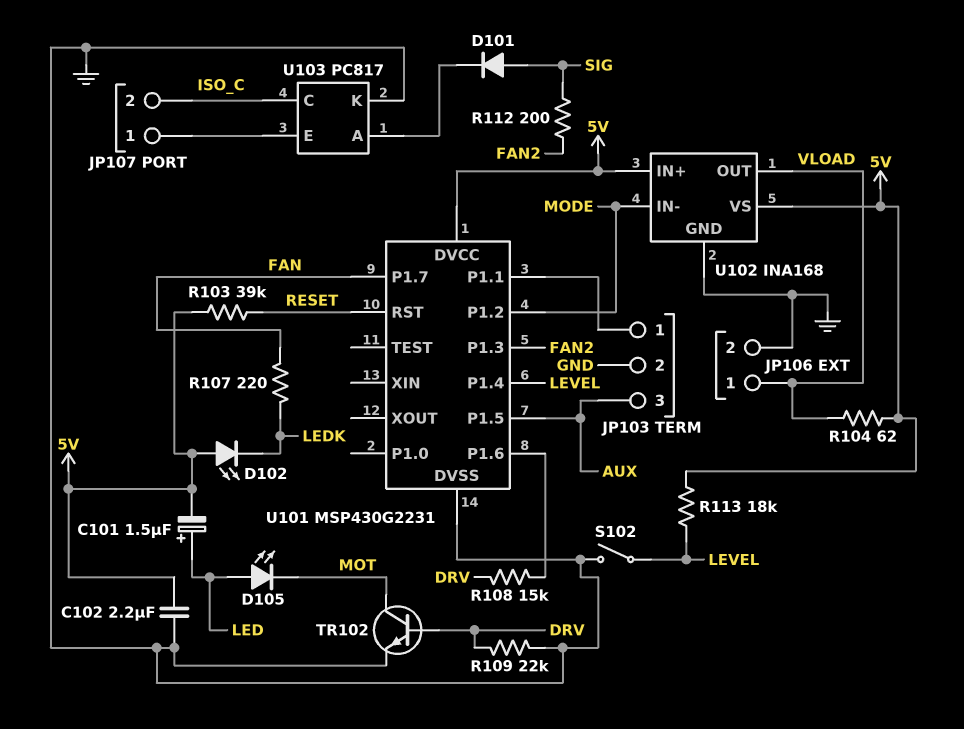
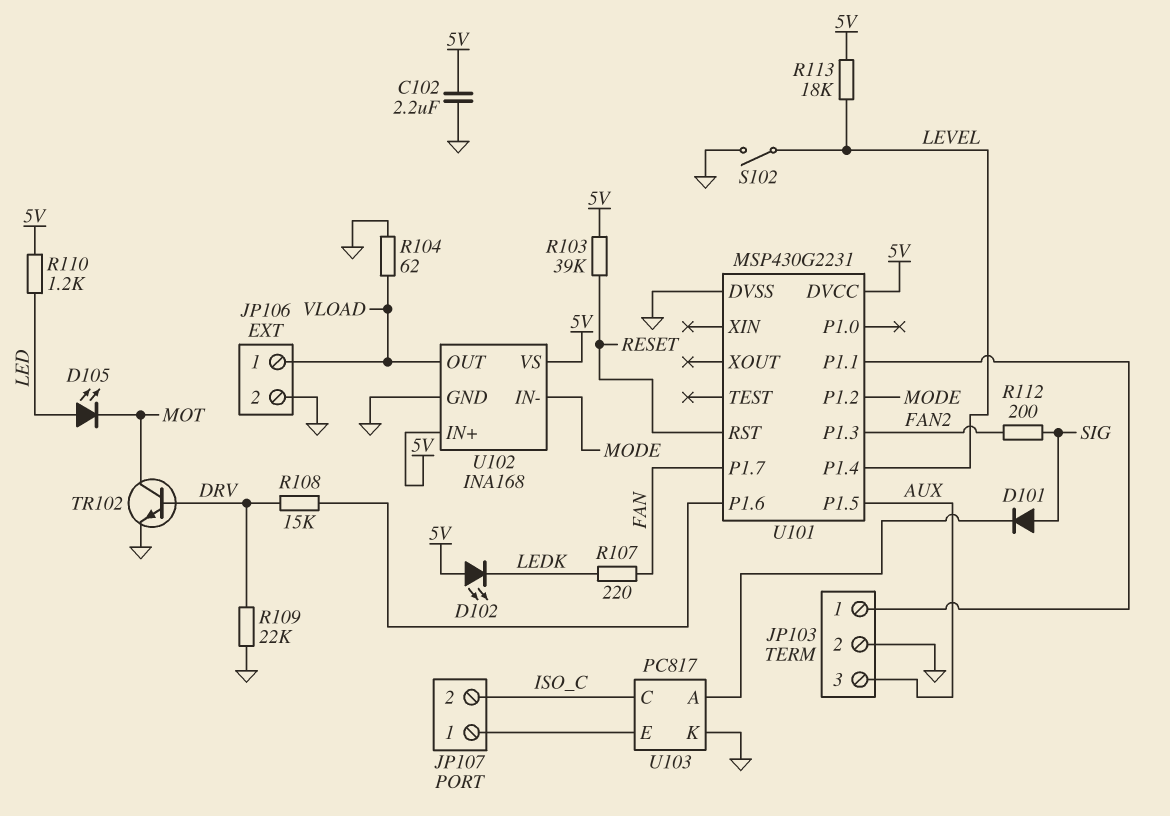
C101: 1.5uF (plus LED, minus 5V) -> none
R104: 62 (5V, VLOAD) -> 62 (GND, VLOAD)
R110: none -> 1.2k (5V, LED)

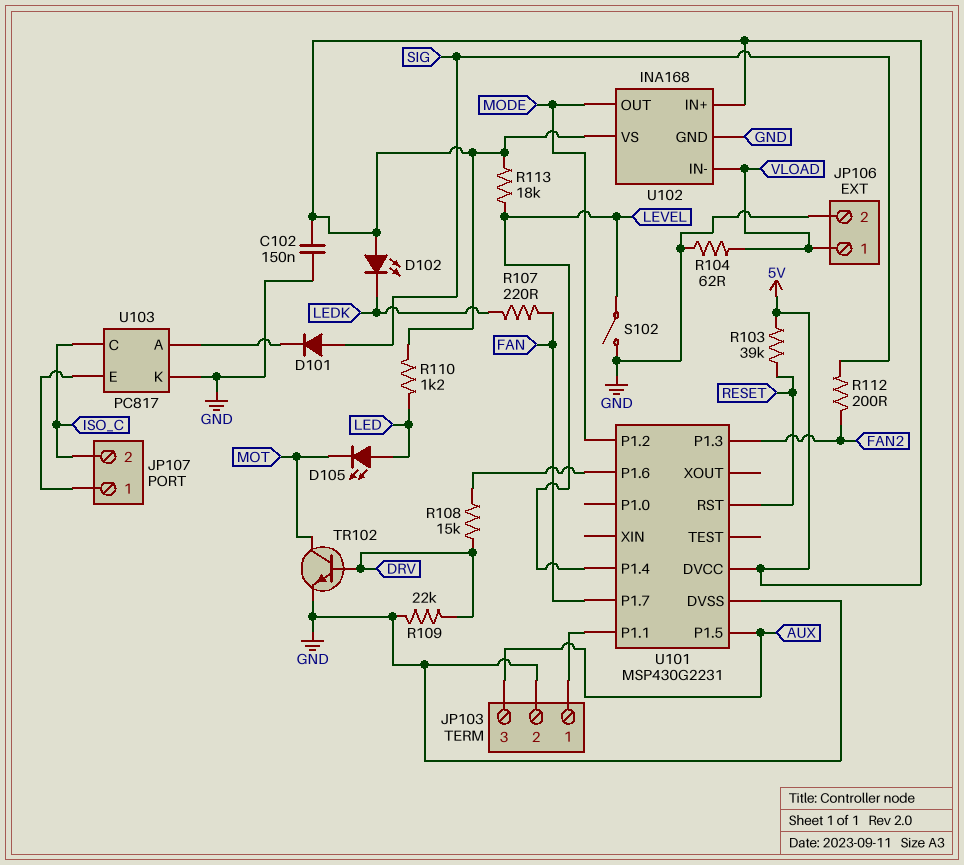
C102: 2.2uF (5V, GND) -> 150nF (5V, GND)
U102 pin IN-: MODE -> VLOAD
U102 pin OUT: VLOAD -> MODE

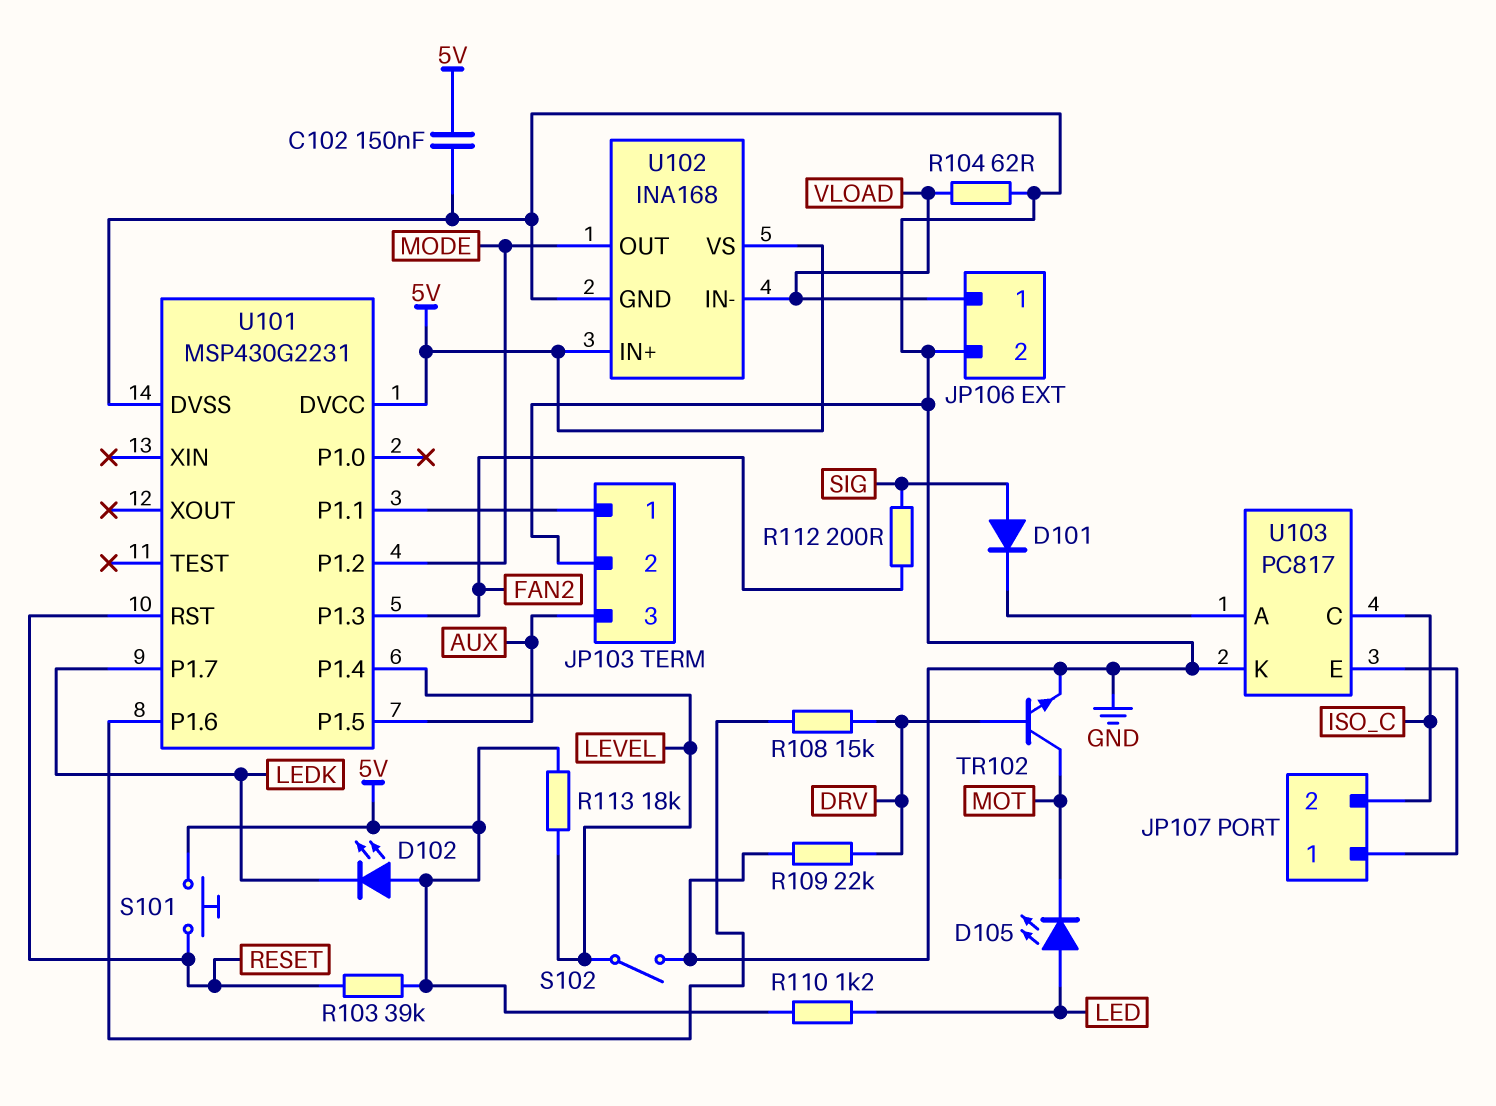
R107: 220 (FAN, LEDK) -> none
S101: none -> button (5V, RESET)
U101 pin P1.7: FAN -> LEDK

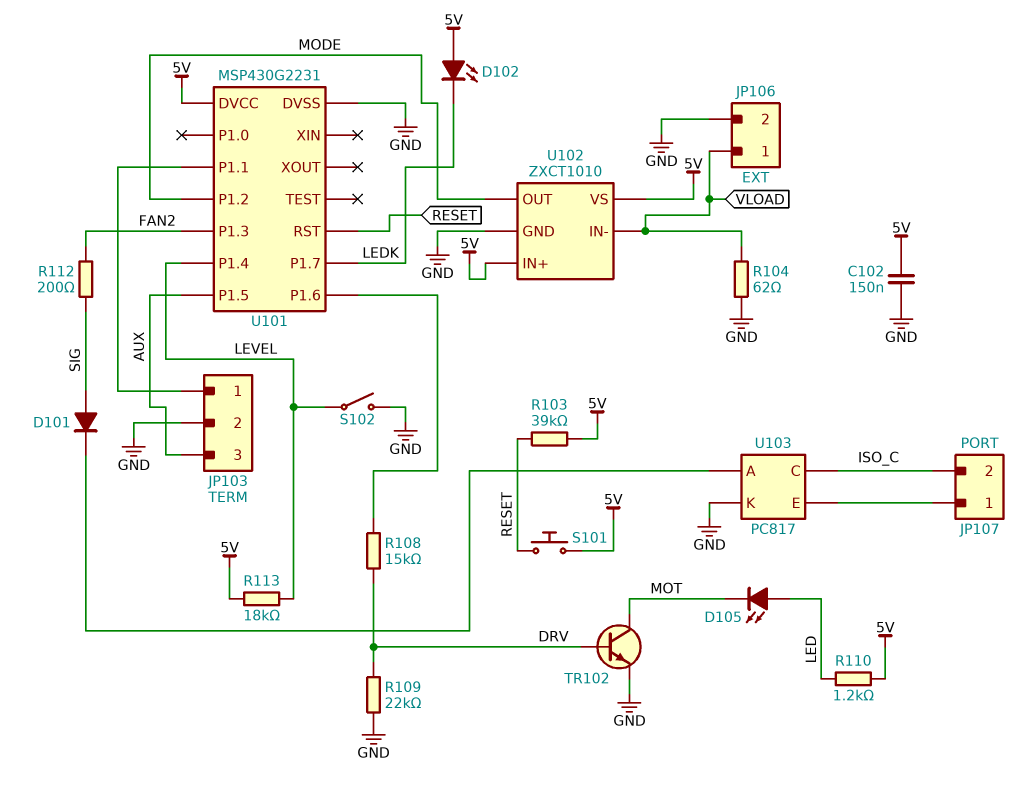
U102: INA168 -> ZXCT1010

